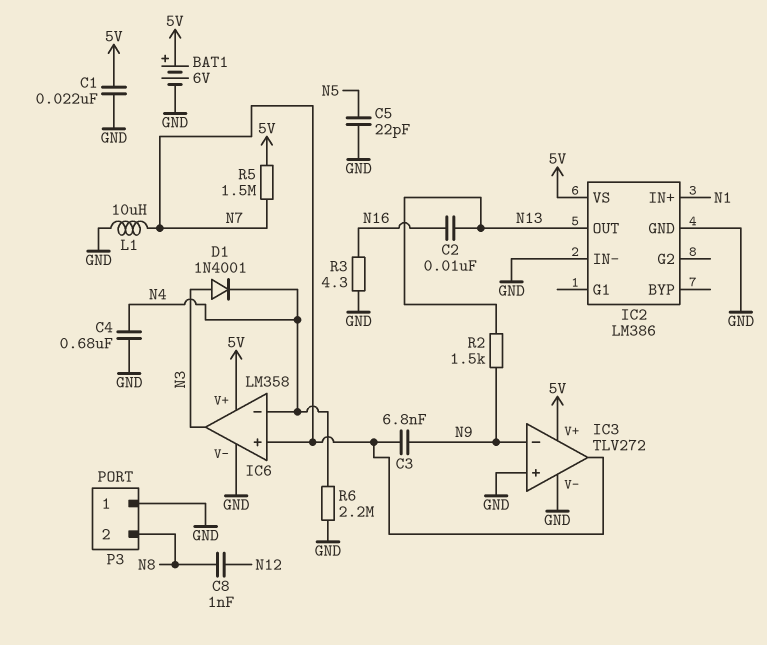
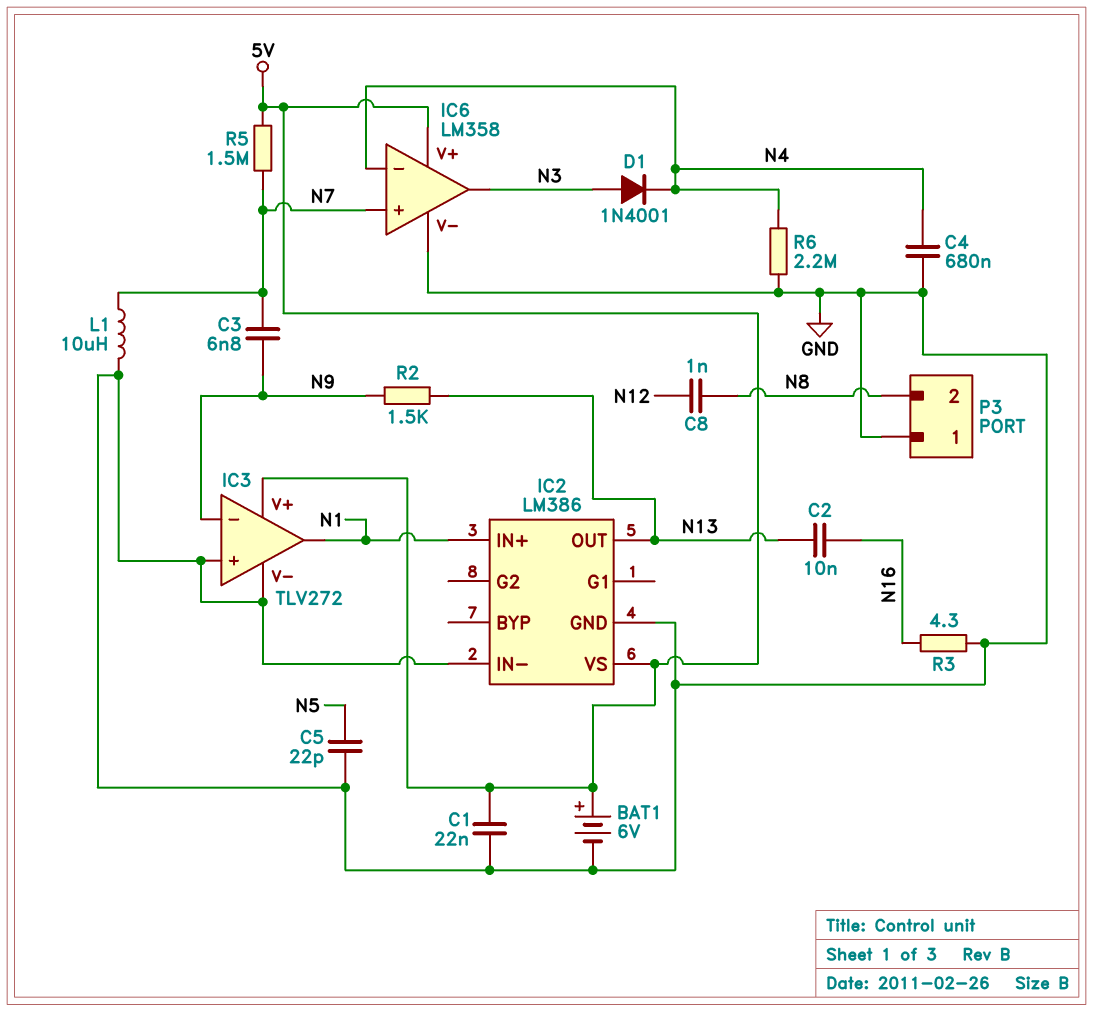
IC3 pin out: N7 -> N1

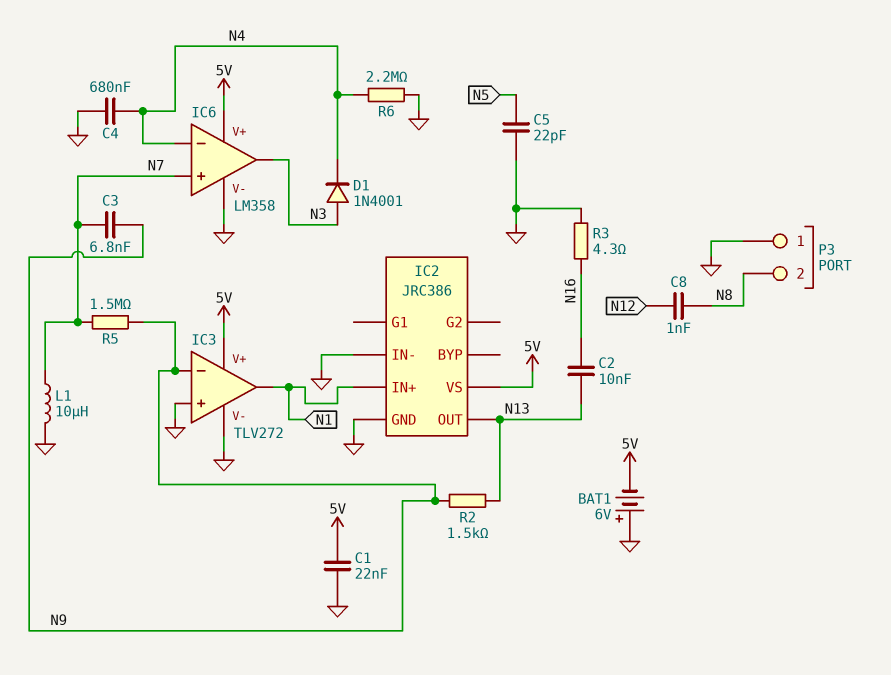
BAT1: 6V (plus 5V, minus GND) -> 6V (plus GND, minus 5V)
IC2: LM386 -> JRC386
R5: 1.5M (5V, N7) -> 1.5M (N7, N9)

